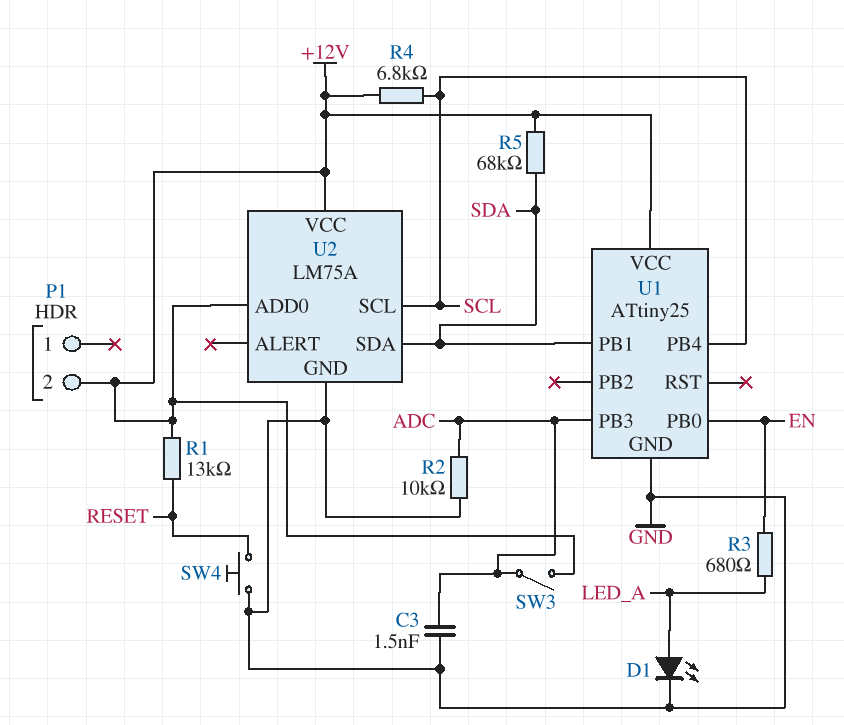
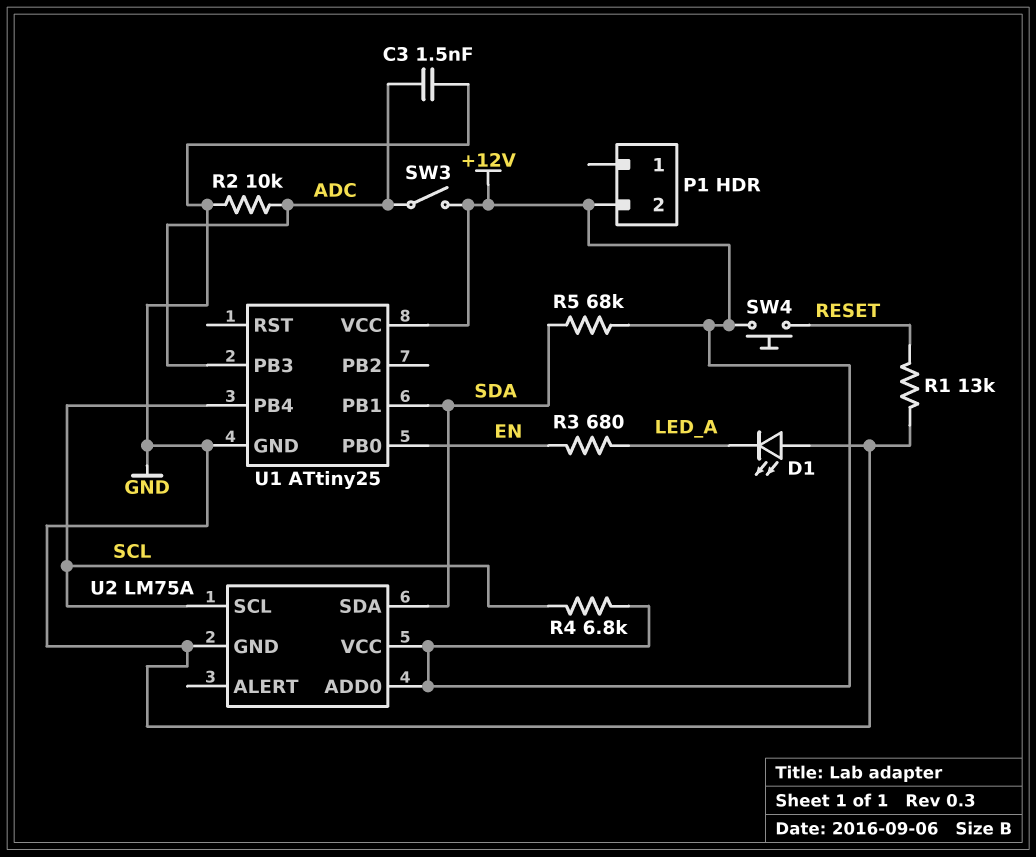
D1: LED (A LED_A, K GND) -> LED (A GND, K LED_A)
R1: 13k (+12V, RESET) -> 13k (GND, RESET)
SW4: button (GND, RESET) -> button (+12V, RESET)

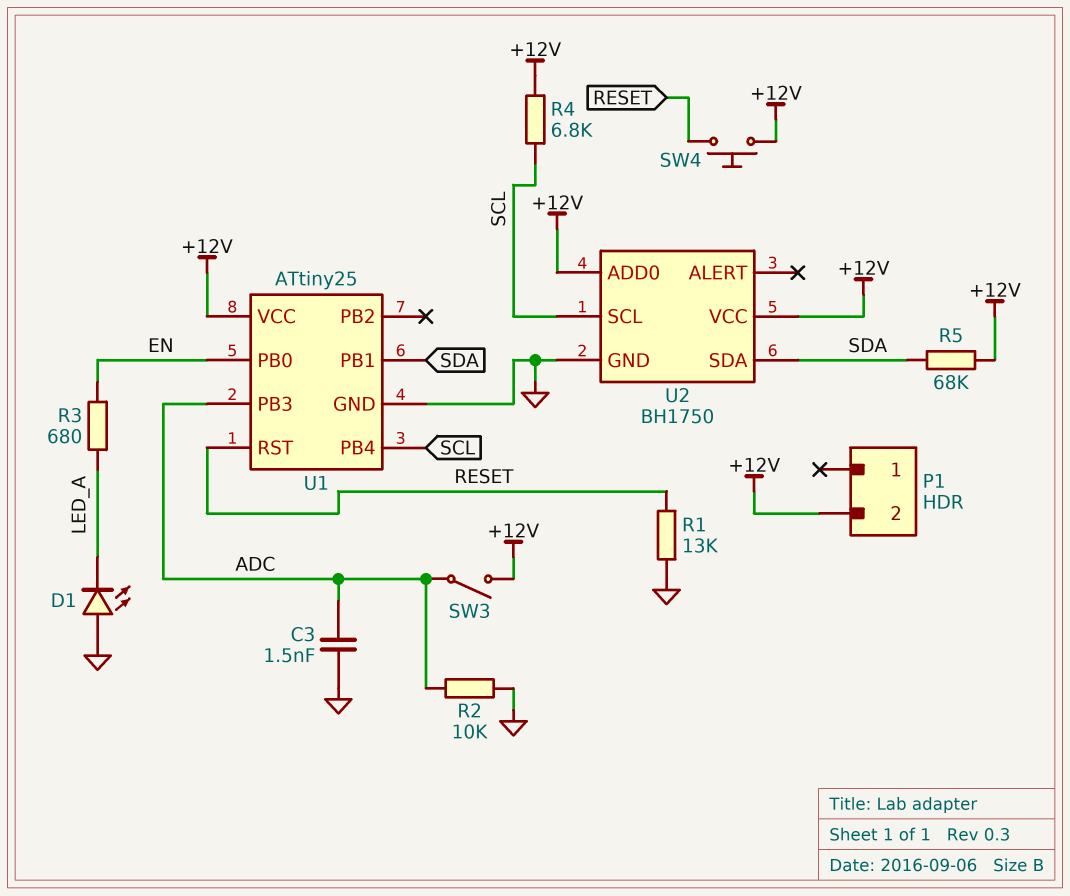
U1 pin RST: none -> RESET
U2: LM75A -> BH1750

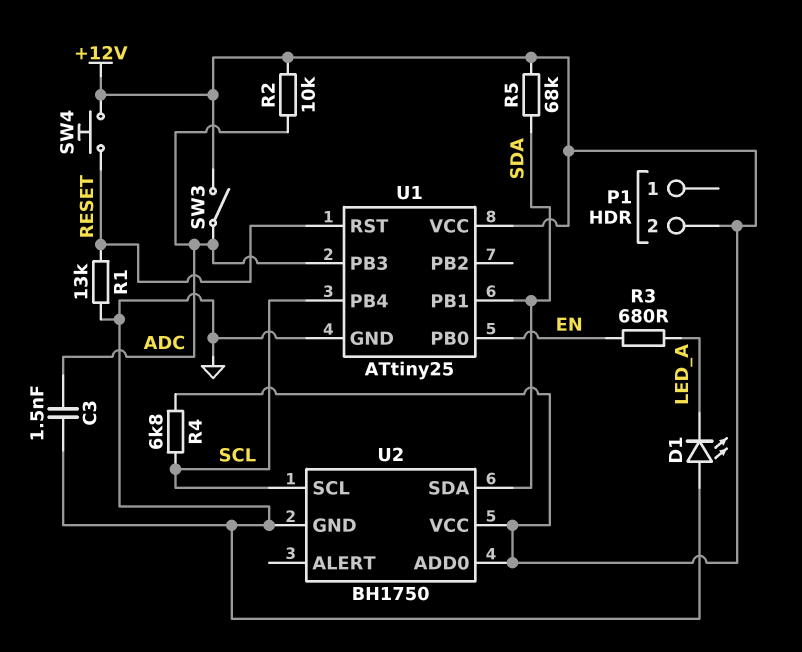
R2: 10k (ADC, GND) -> 10k (+12V, ADC)

